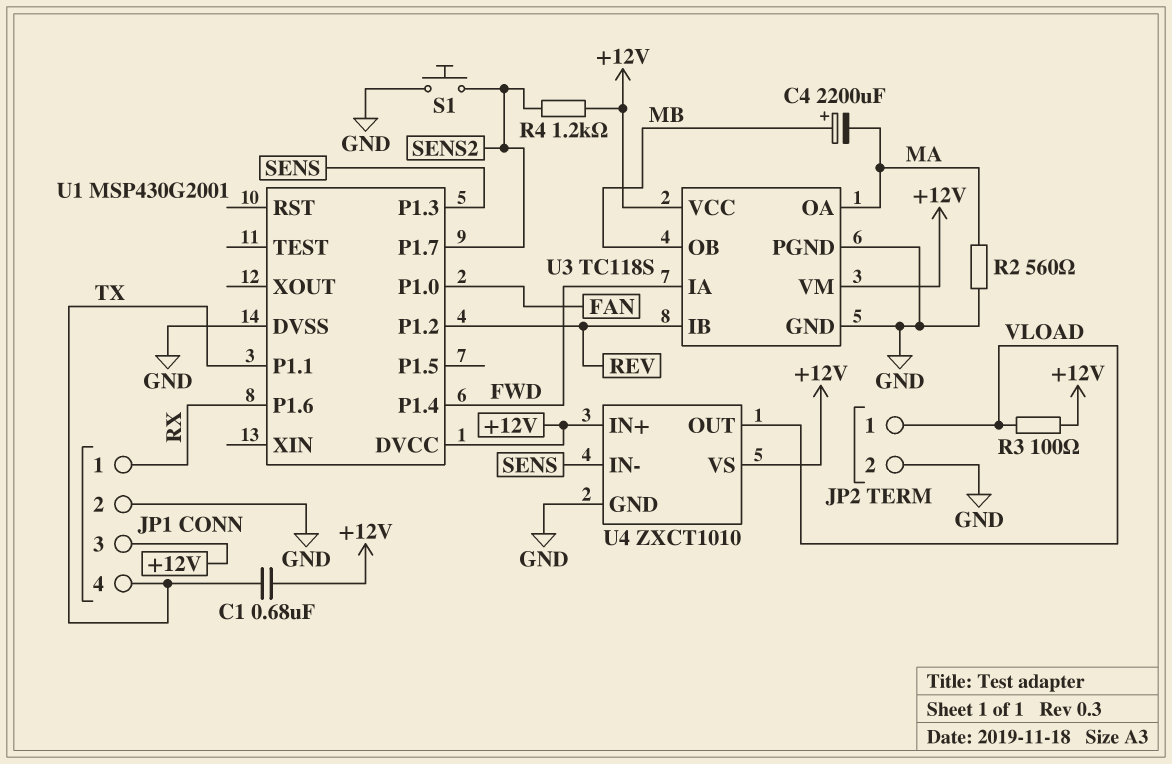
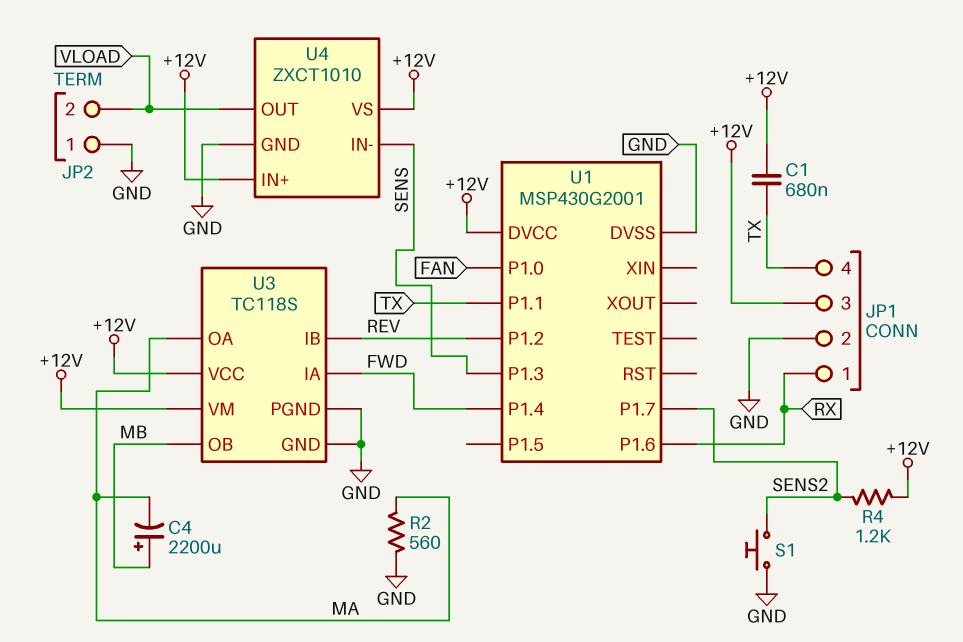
JP2 pin 1: VLOAD -> GND
JP2 pin 2: GND -> VLOAD
R3: 100 (+12V, VLOAD) -> none

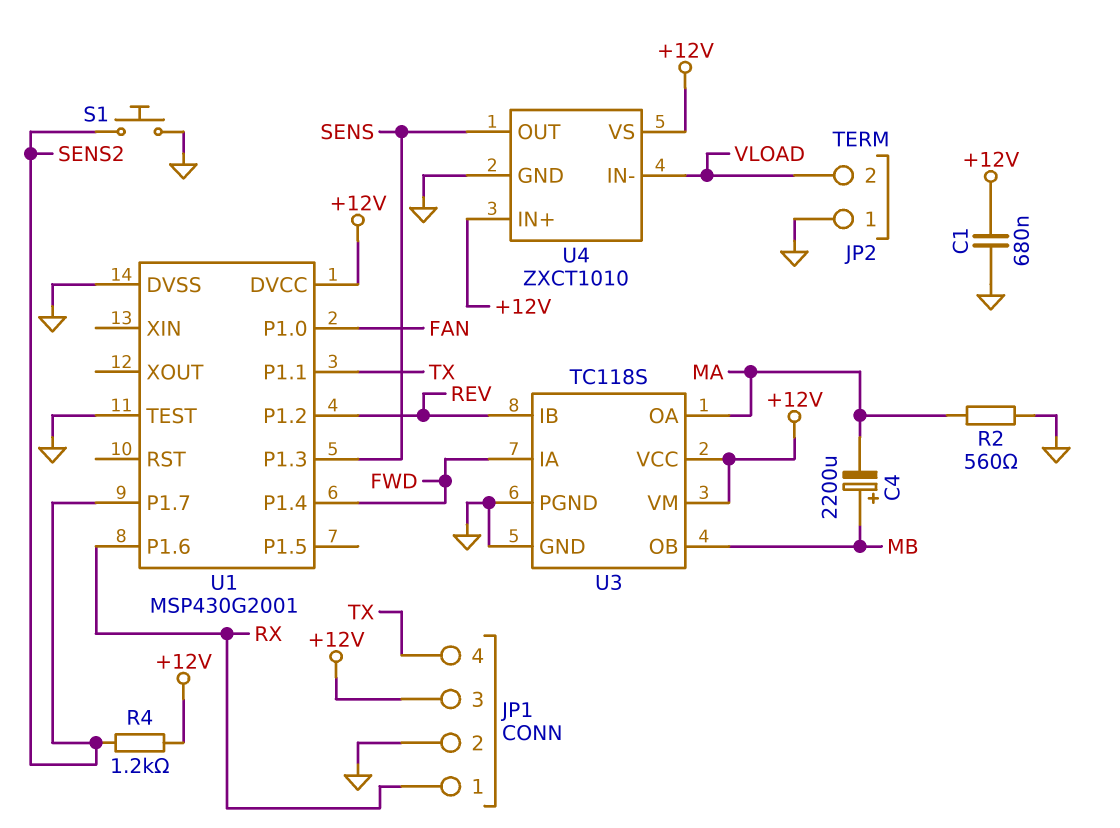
C1: 680nF (+12V, TX) -> 680nF (+12V, GND)
U1 pin TEST: none -> GND
U4 pin IN-: SENS -> VLOAD
U4 pin OUT: VLOAD -> SENS

